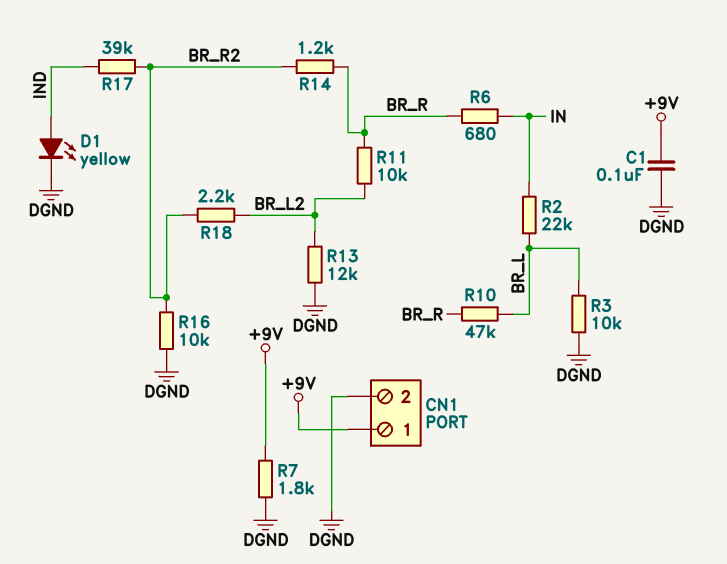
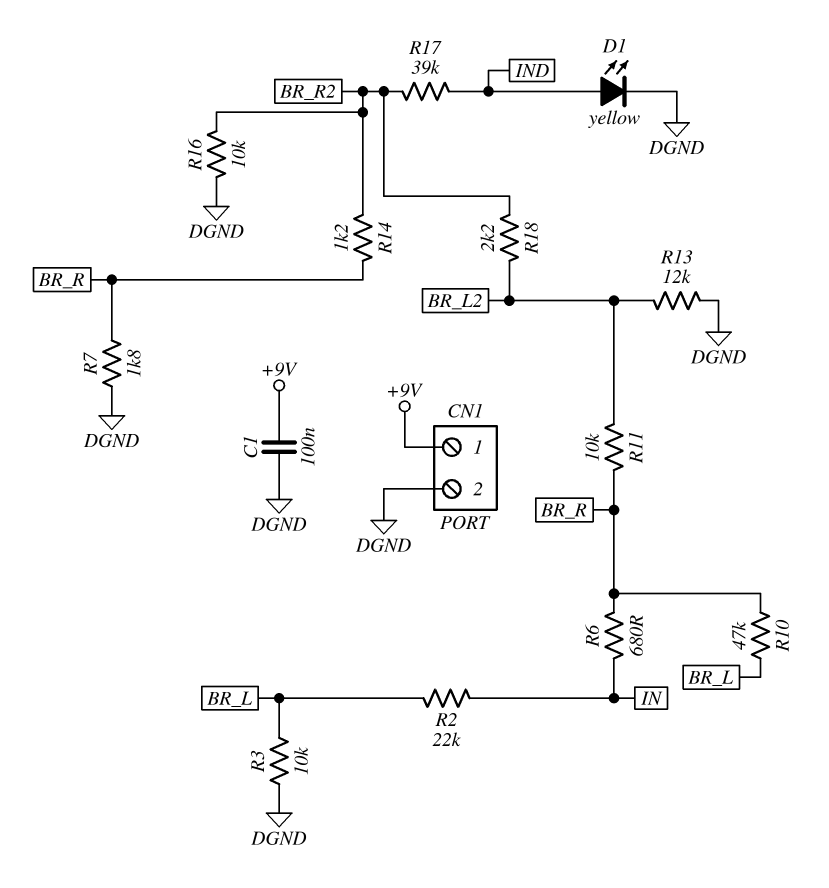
R7: 1.8k (+9V, DGND) -> 1.8k (BR_R, DGND)

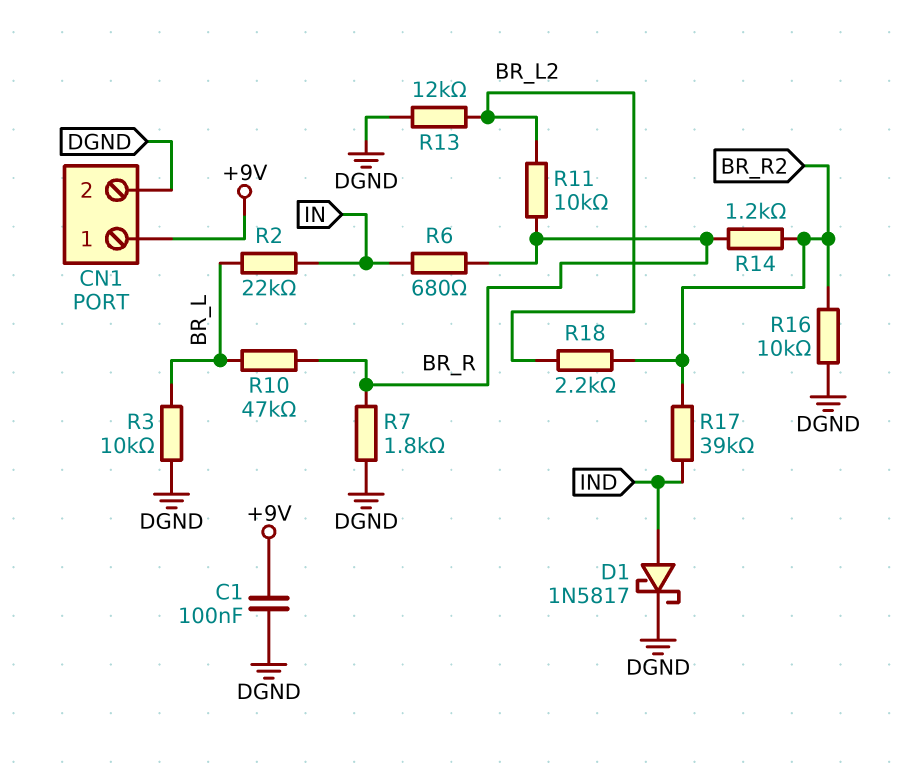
D1: LED yellow (A IND, K DGND) -> schottky 1N5817 (A IND, K DGND)

